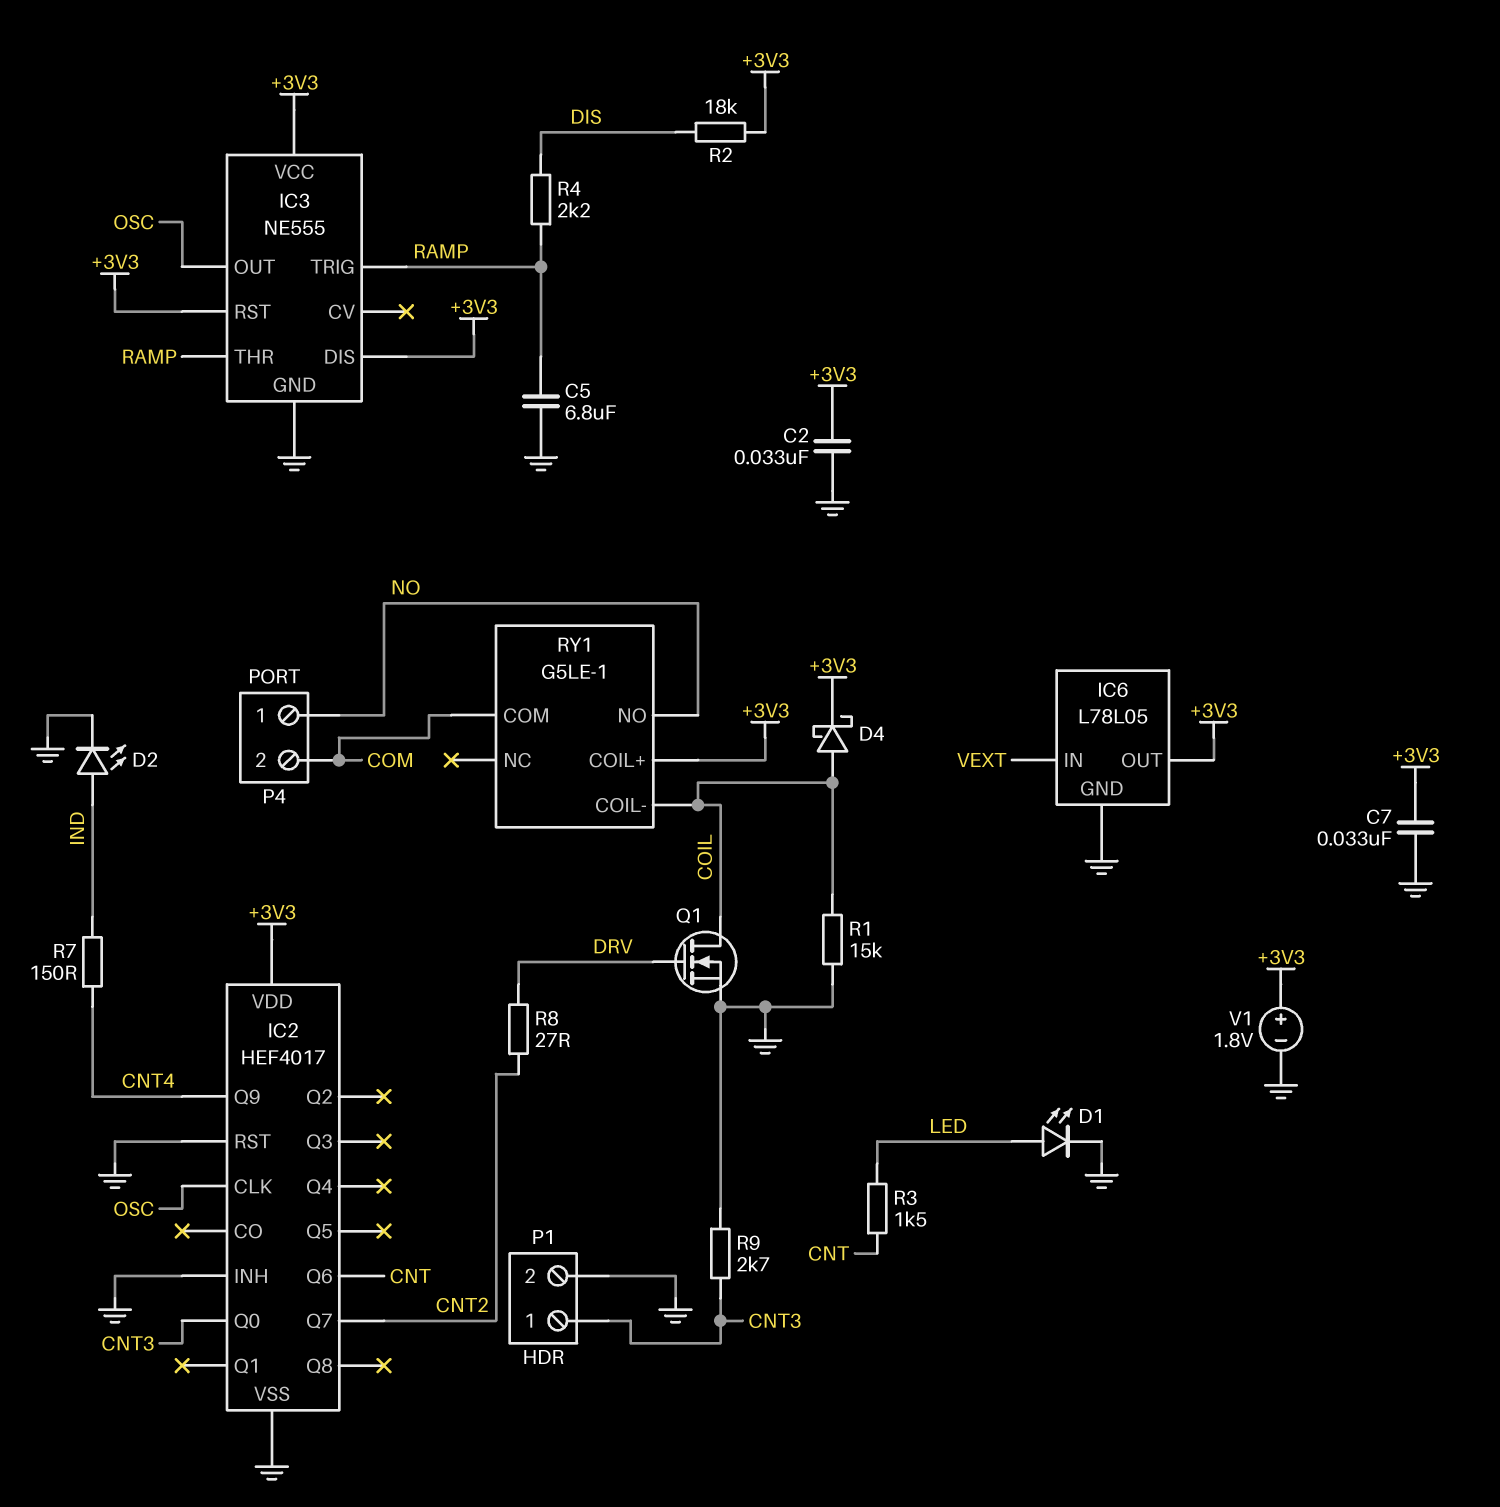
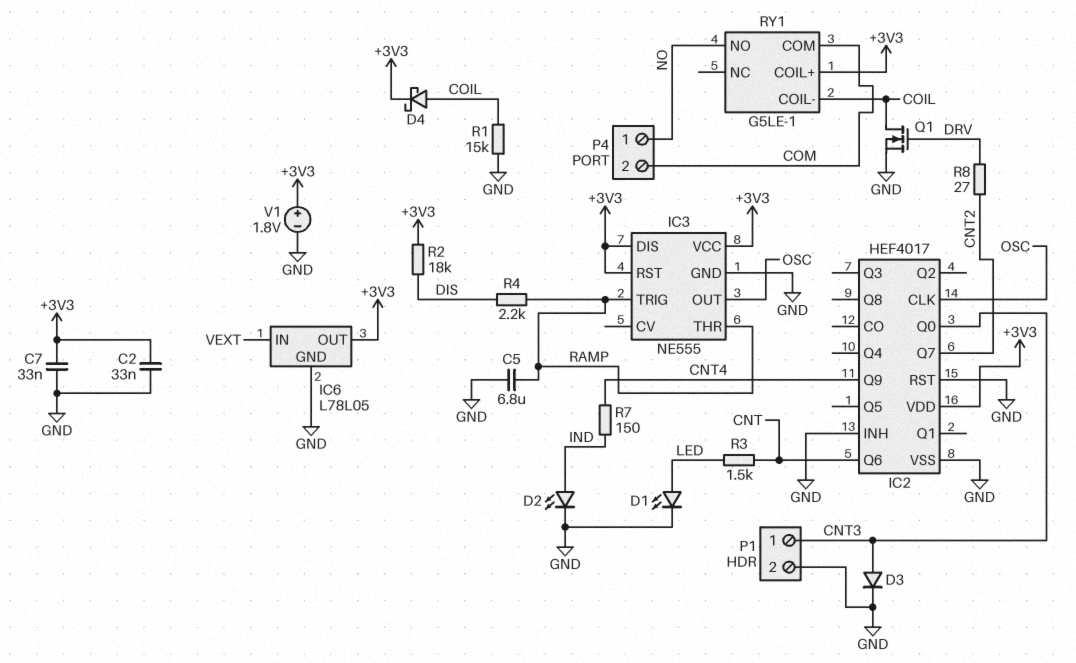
D3: none -> diode (A CNT3, K GND)
R9: 2.7k (CNT3, GND) -> none

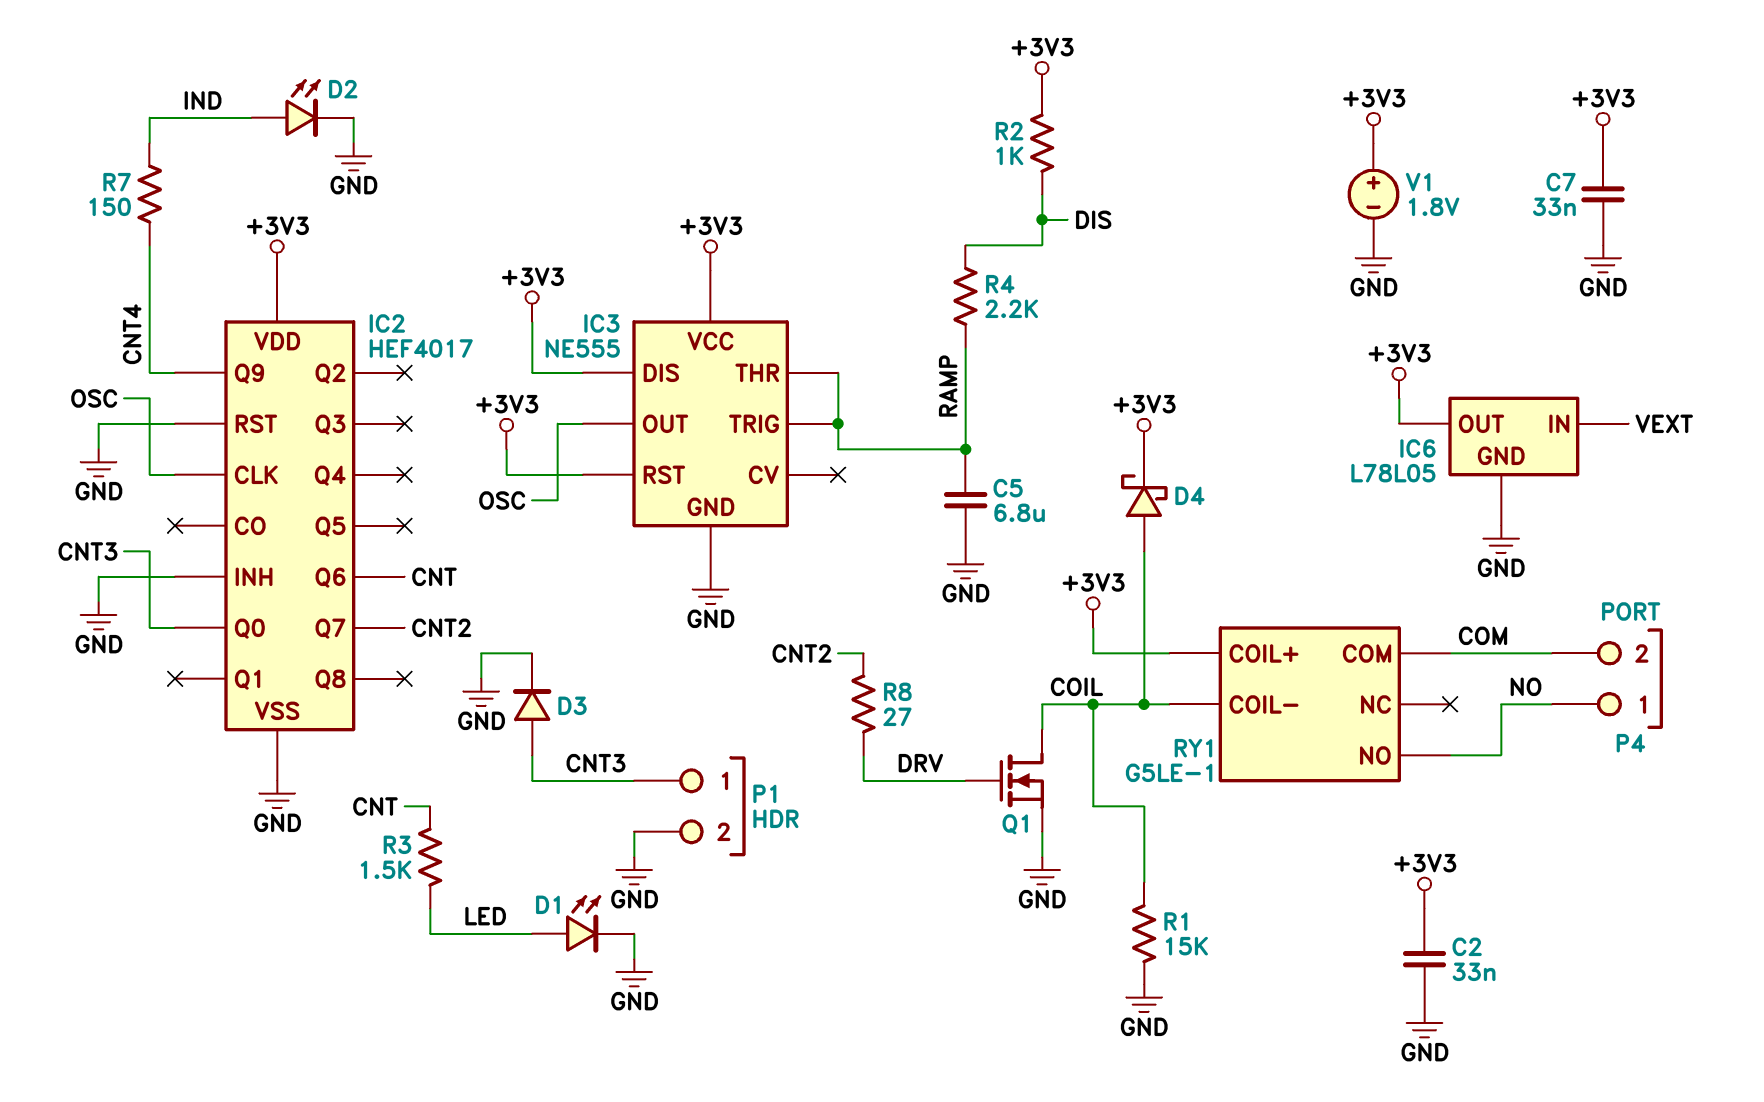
R2: 18k (+3V3, DIS) -> 1k (+3V3, DIS)

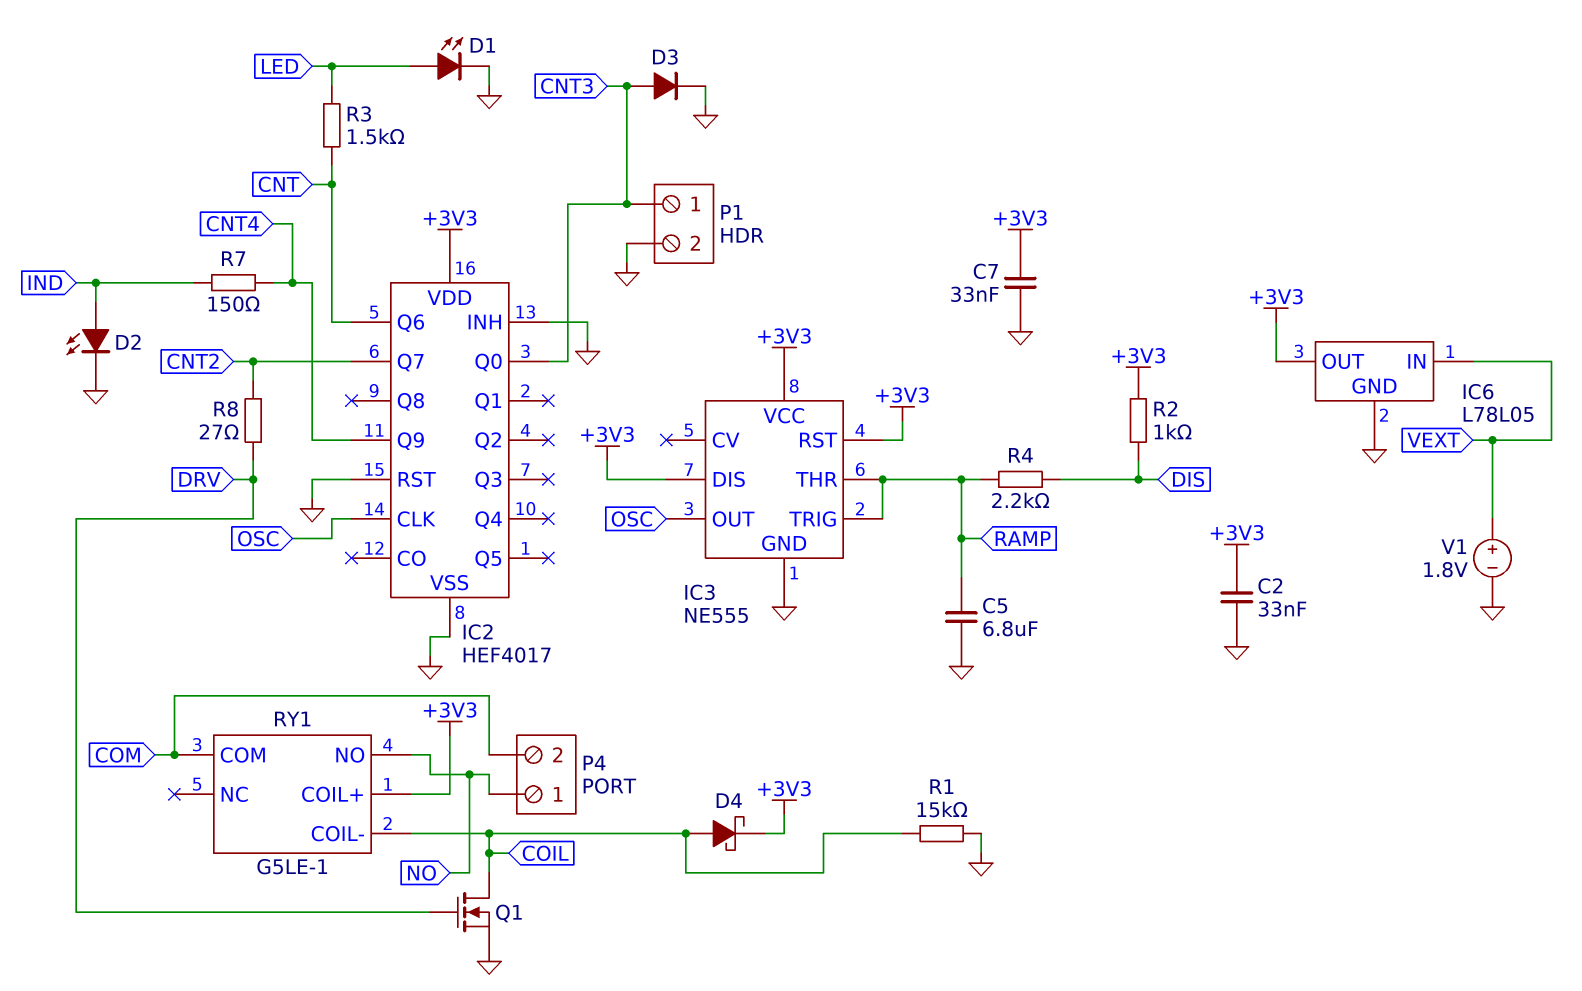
V1: 1.8V (plus +3V3, minus GND) -> 1.8V (plus VEXT, minus GND)

